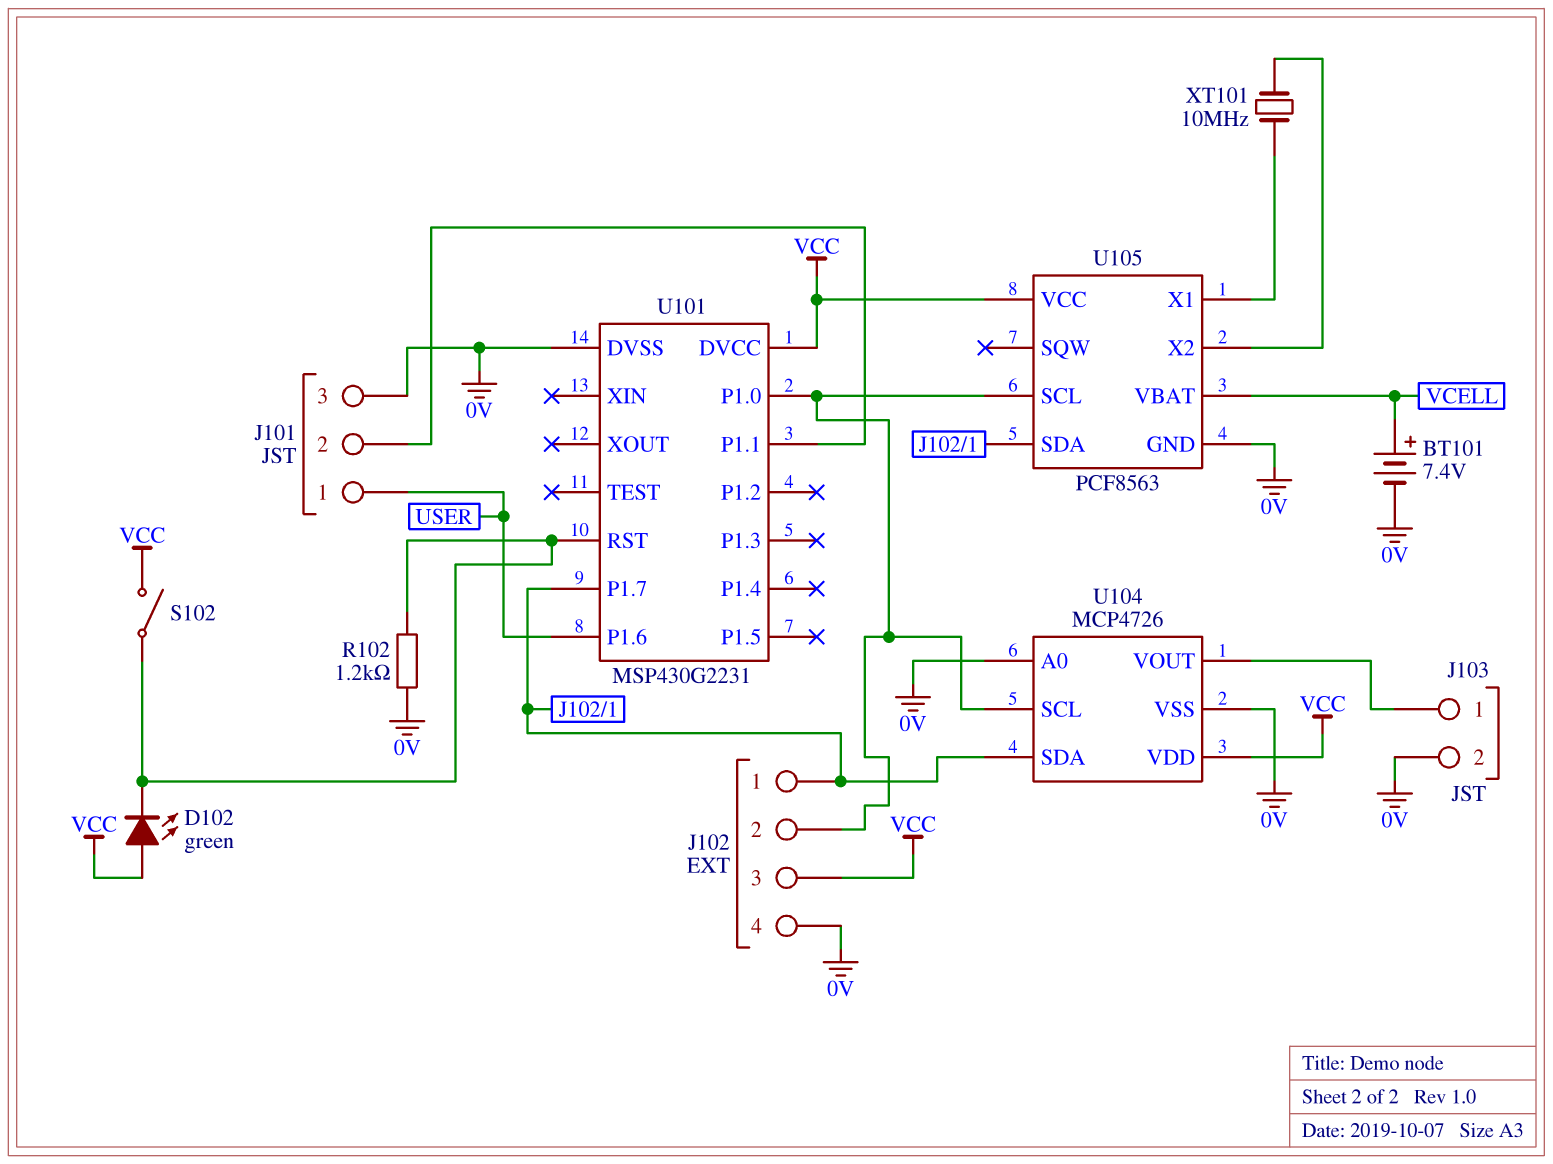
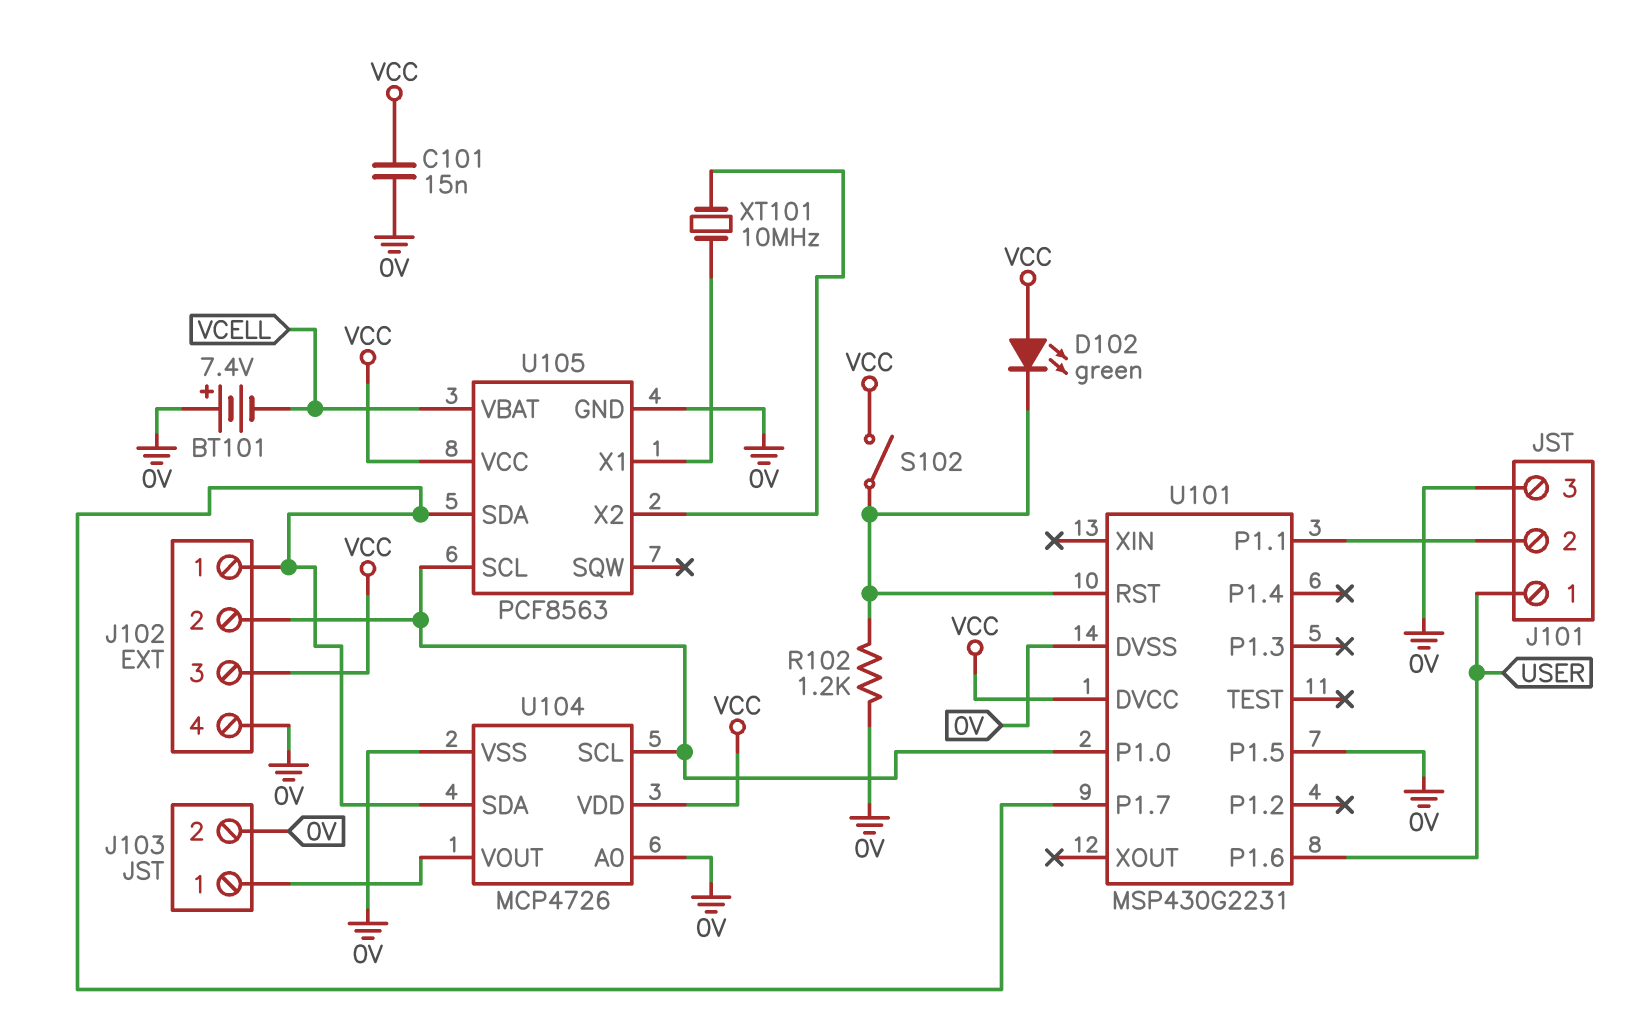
BT101: 7.4V (plus VCELL, minus 0V) -> 7.4V (plus 0V, minus VCELL)
C101: none -> 15nF (0V, VCC)
U101 pin P1.5: none -> 0V

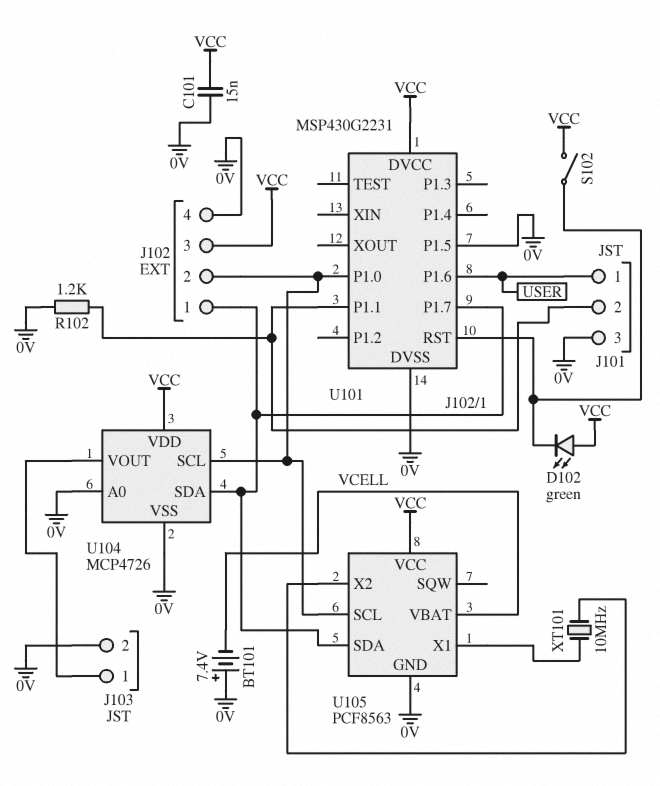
R102: 1.2k (0V, U101/RST) -> 1.2k (0V, J101/2)

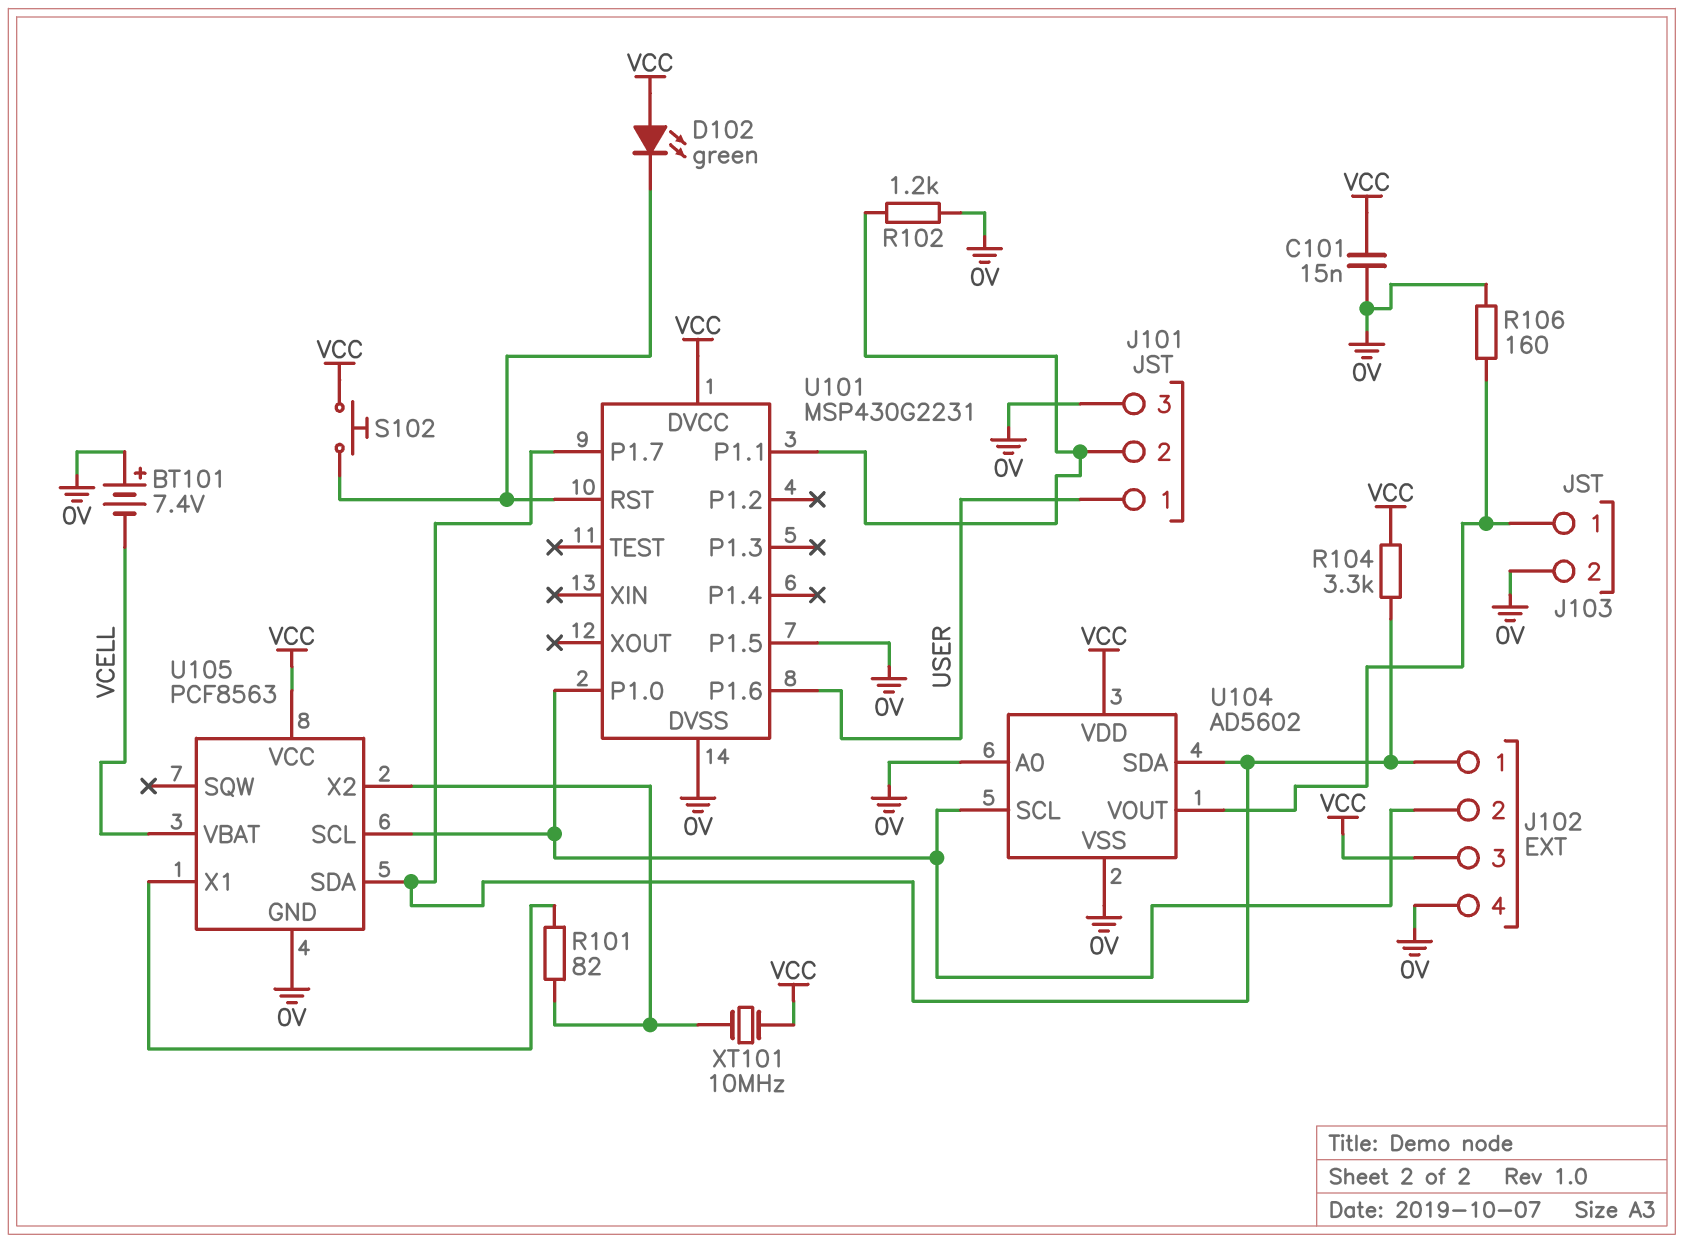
R101: none -> 82 (U105/X1, U105/X2)
R104: none -> 3.3k (J102/1, VCC)
R106: none -> 160 (0V, J103/1)
S102: switch (U101/RST, VCC) -> button (U101/RST, VCC)
U104: MCP4726 -> AD5602
XT101: 10MHz (U105/X1, U105/X2) -> 10MHz (U105/X2, VCC)

